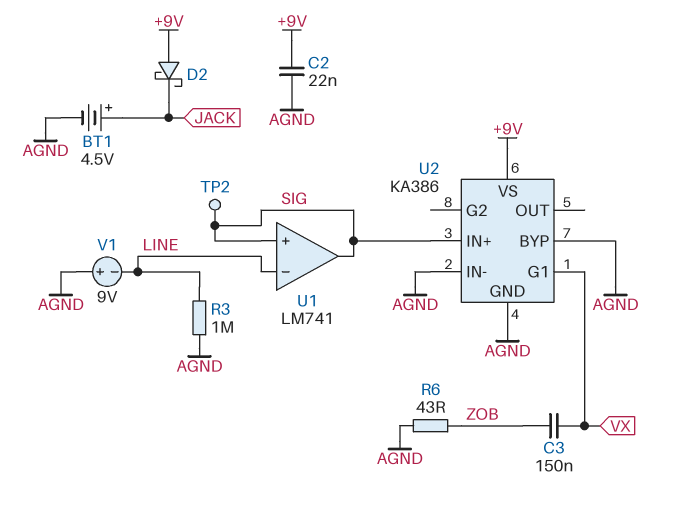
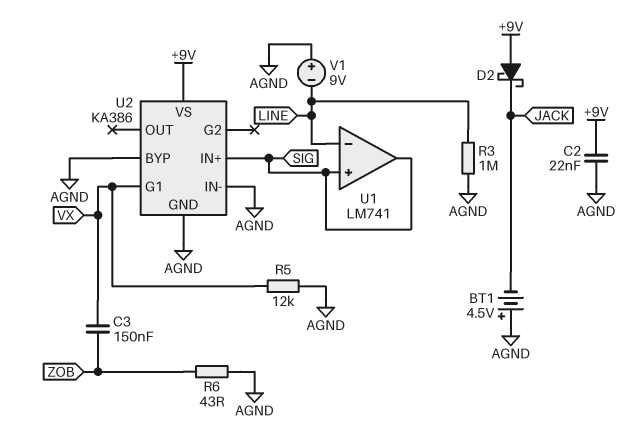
BT1: 4.5V (plus JACK, minus AGND) -> 4.5V (plus AGND, minus JACK)
R5: none -> 12k (AGND, VX)
TP2: test point (SIG) -> none

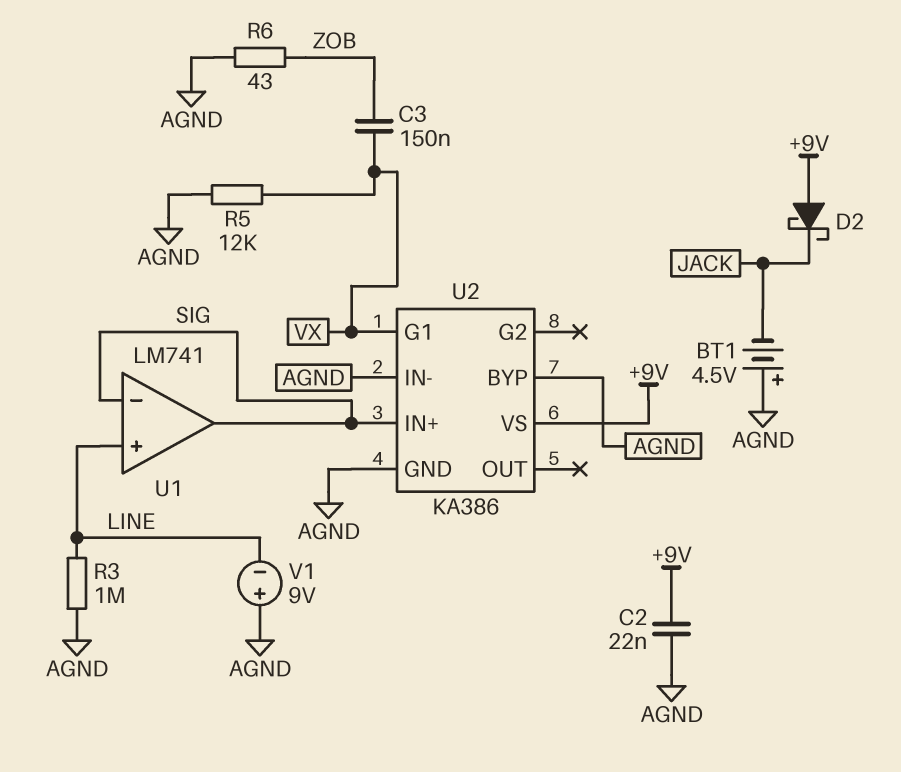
U1 pin in+: SIG -> LINE
U1 pin in-: LINE -> SIG

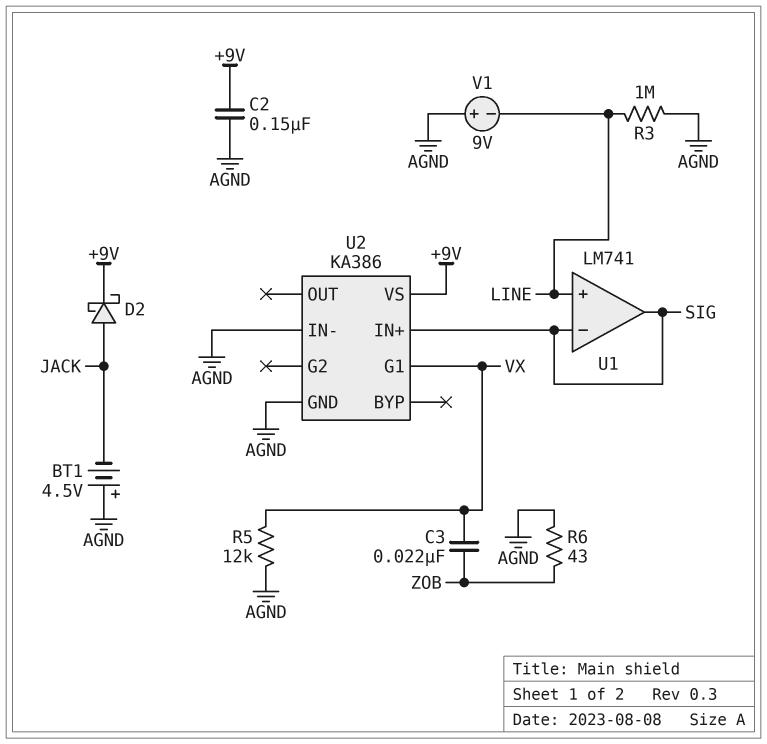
C2: 22nF (+9V, AGND) -> 150nF (+9V, AGND)
C3: 150nF (VX, ZOB) -> 22nF (VX, ZOB)
D2: schottky (A +9V, K JACK) -> schottky (A JACK, K +9V)
U2 pin BYP: AGND -> none

